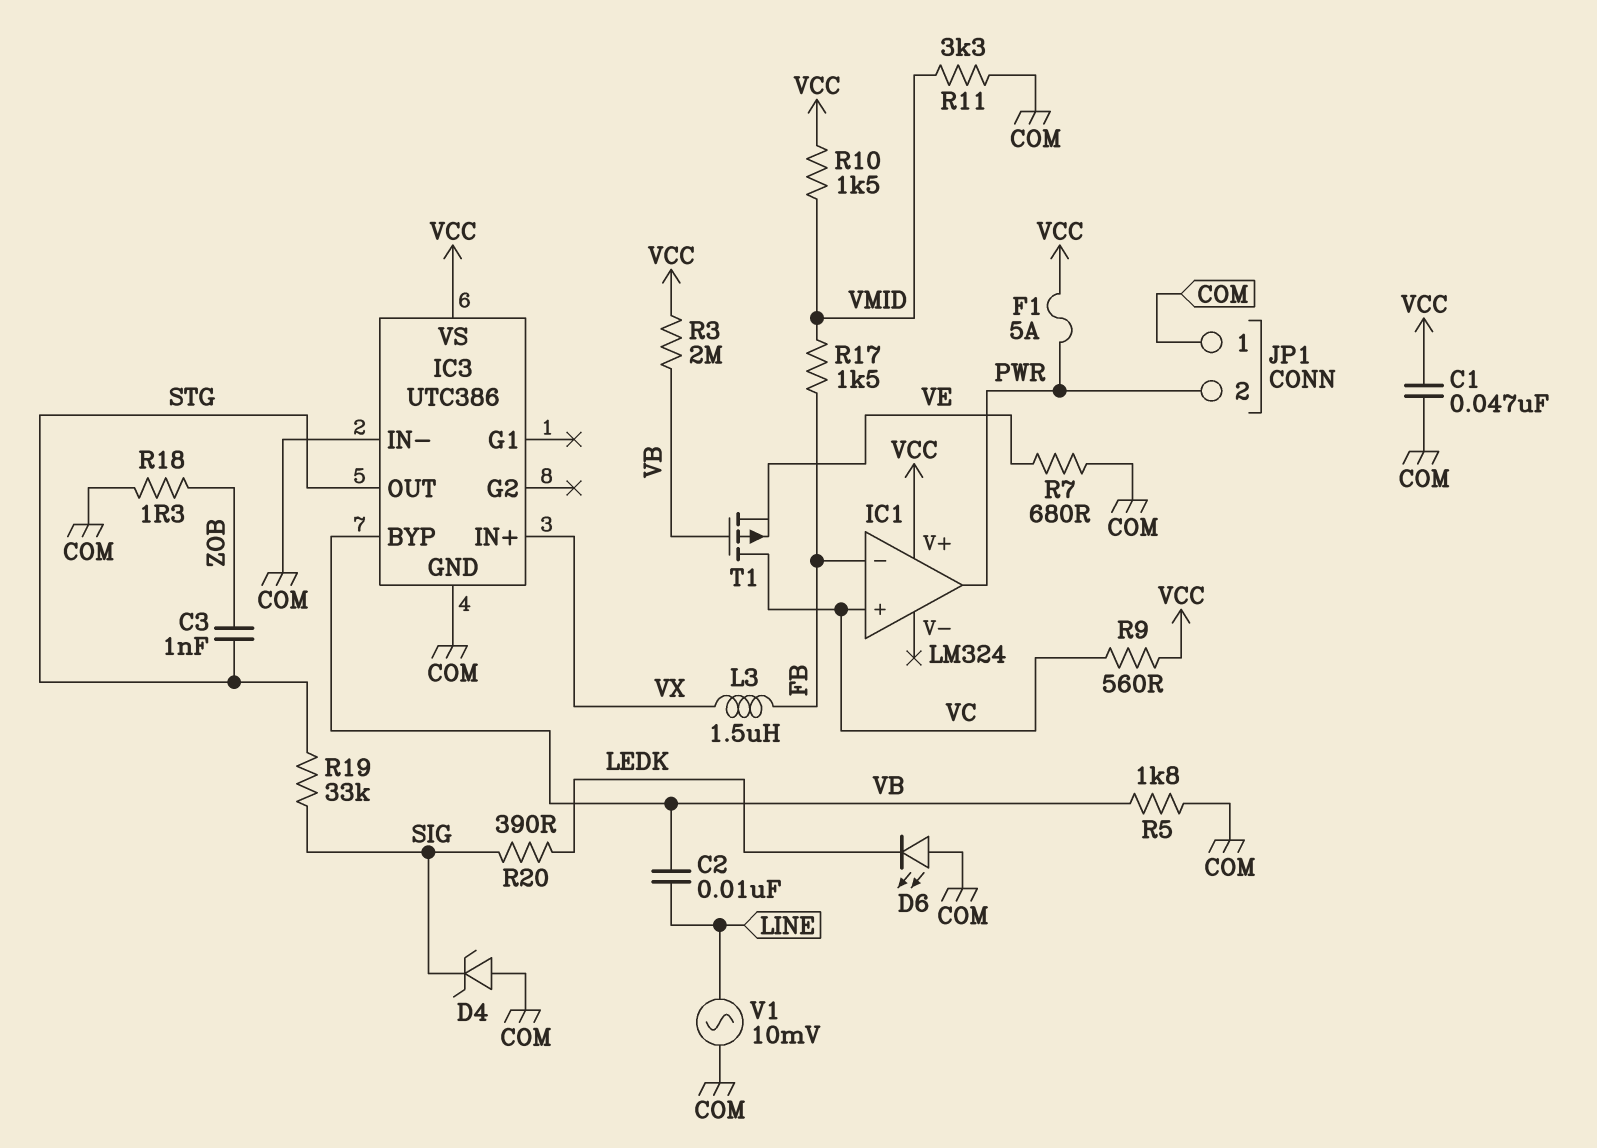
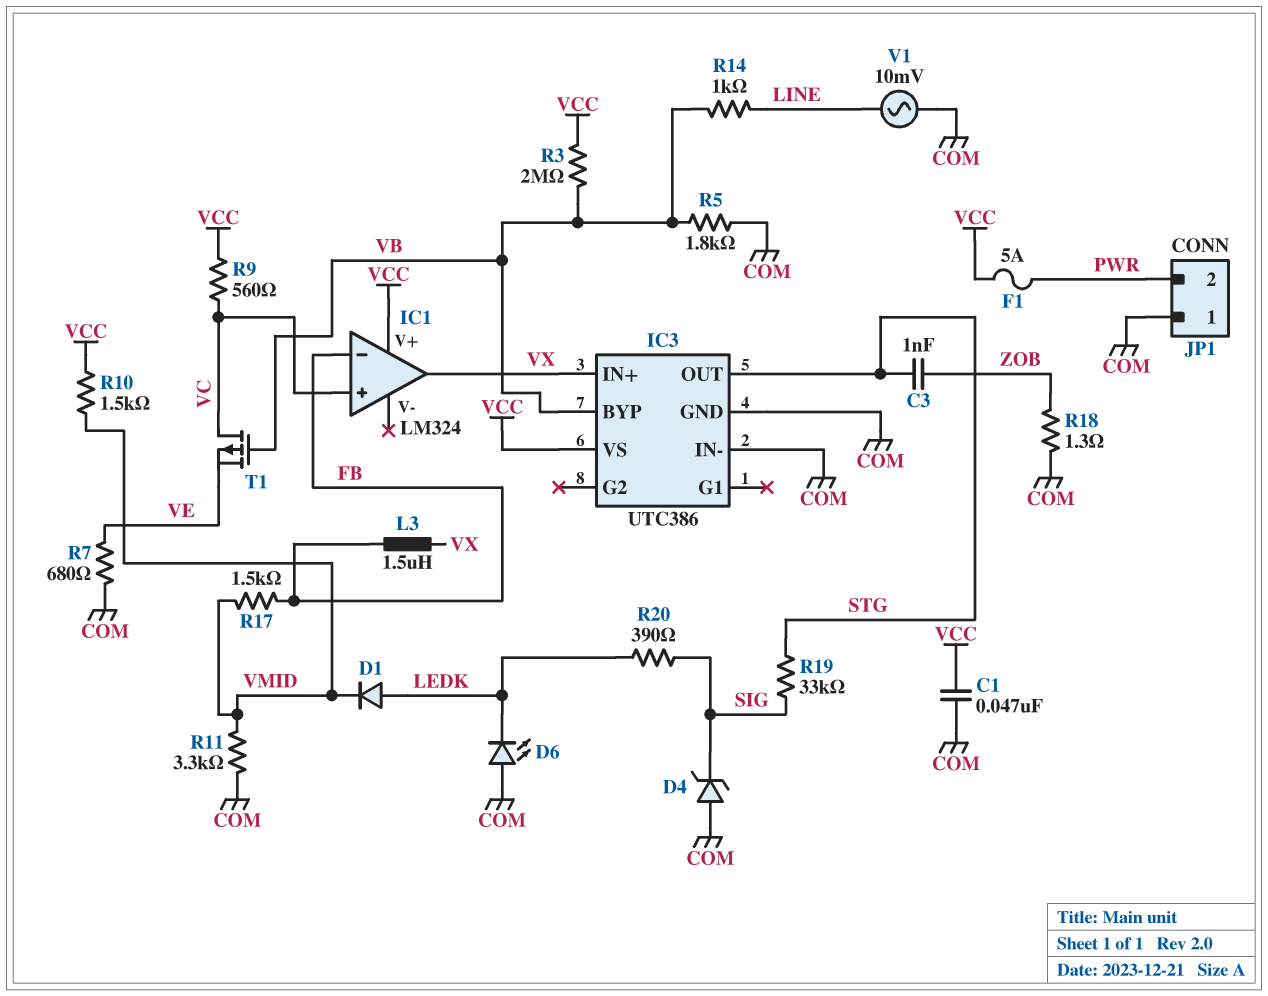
C2: 10nF (LINE, VB) -> none
D1: none -> diode (A LEDK, K VMID)
IC1 pin out: PWR -> VX
R14: none -> 1k (LINE, VB)

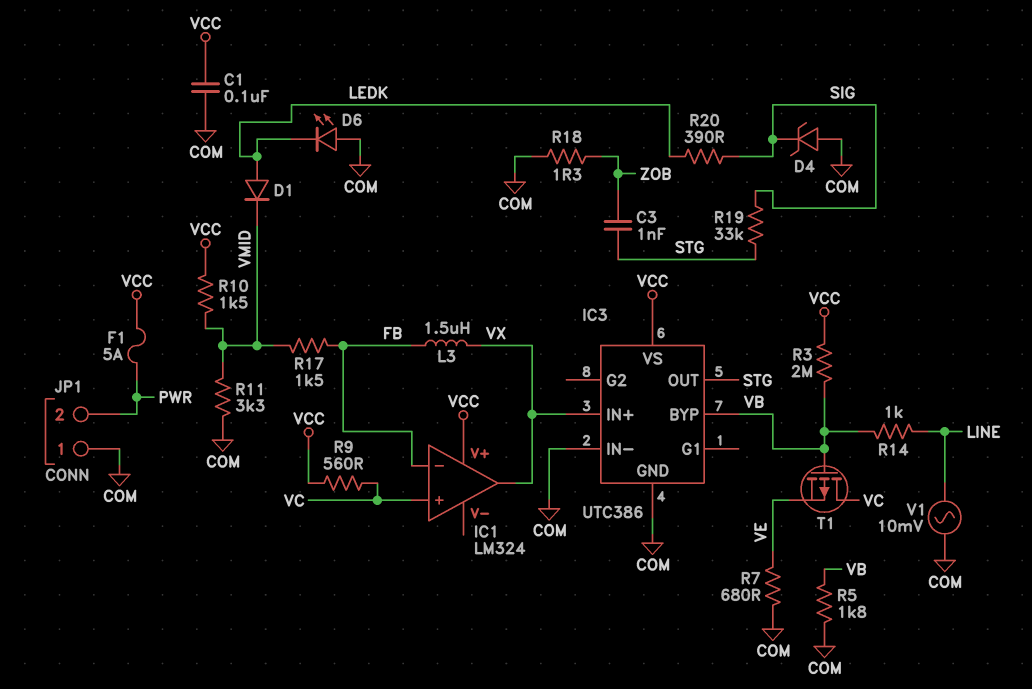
C1: 47nF (COM, VCC) -> 100nF (COM, VCC)

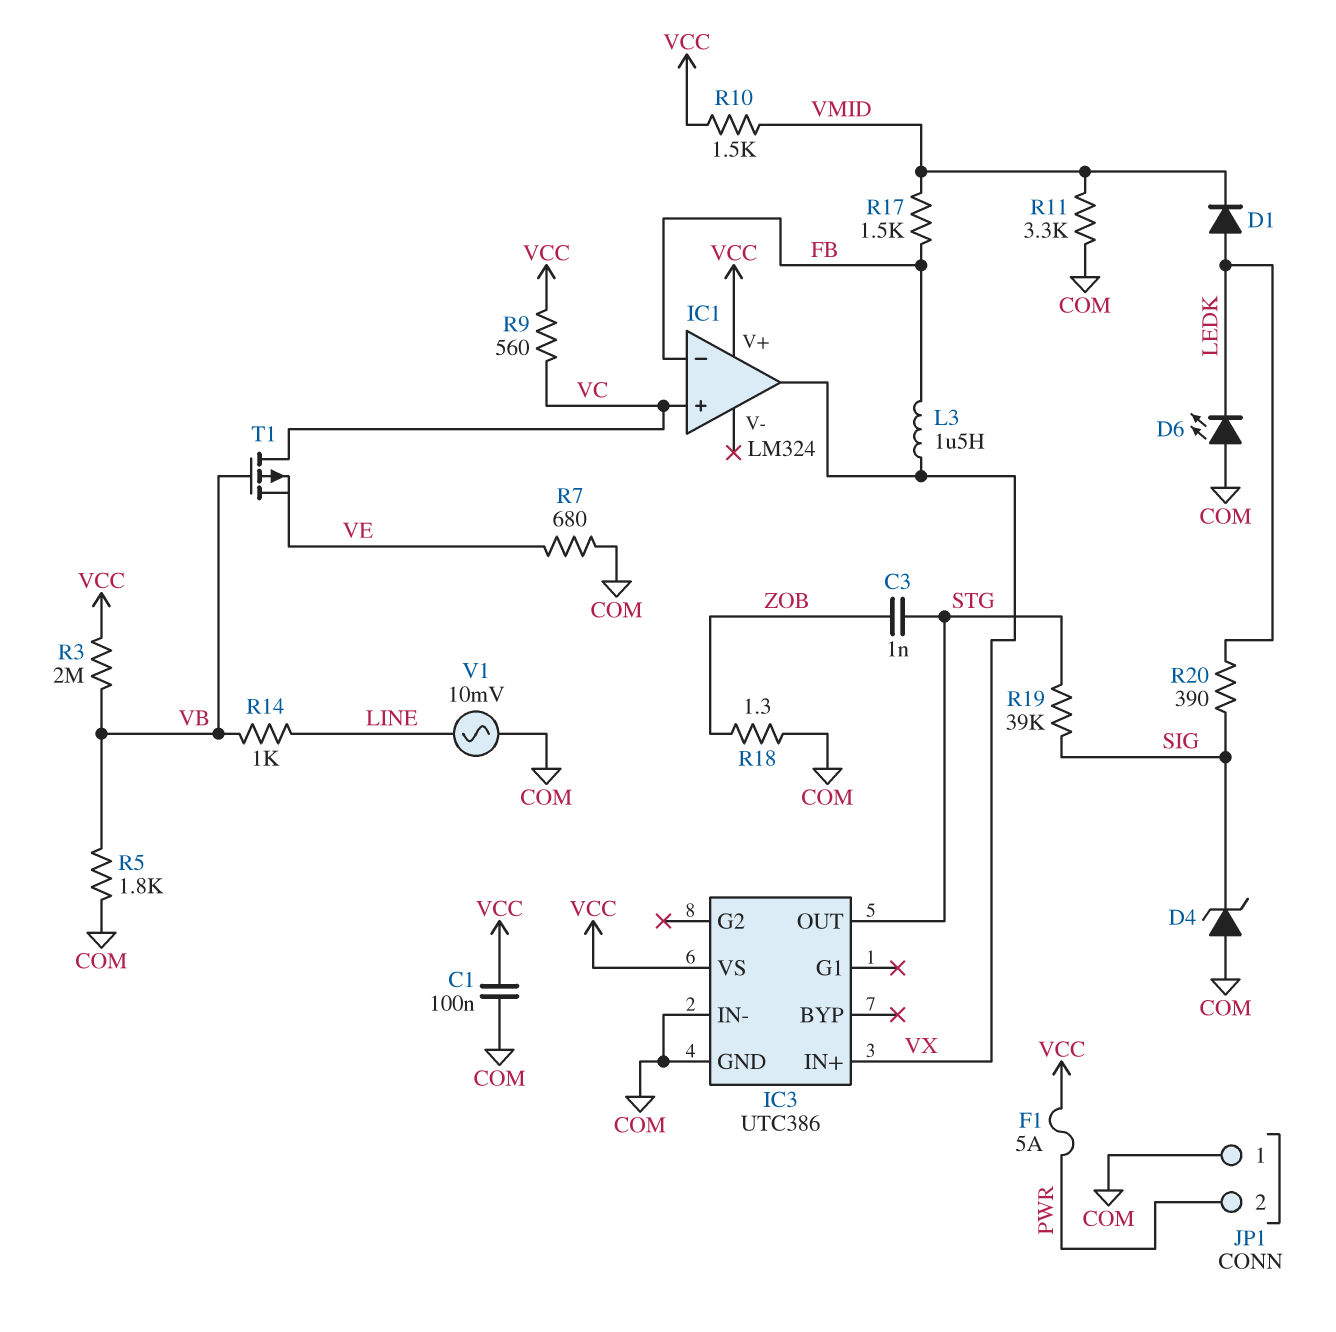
IC3 pin BYP: VB -> none
R19: 33k (SIG, STG) -> 39k (SIG, STG)

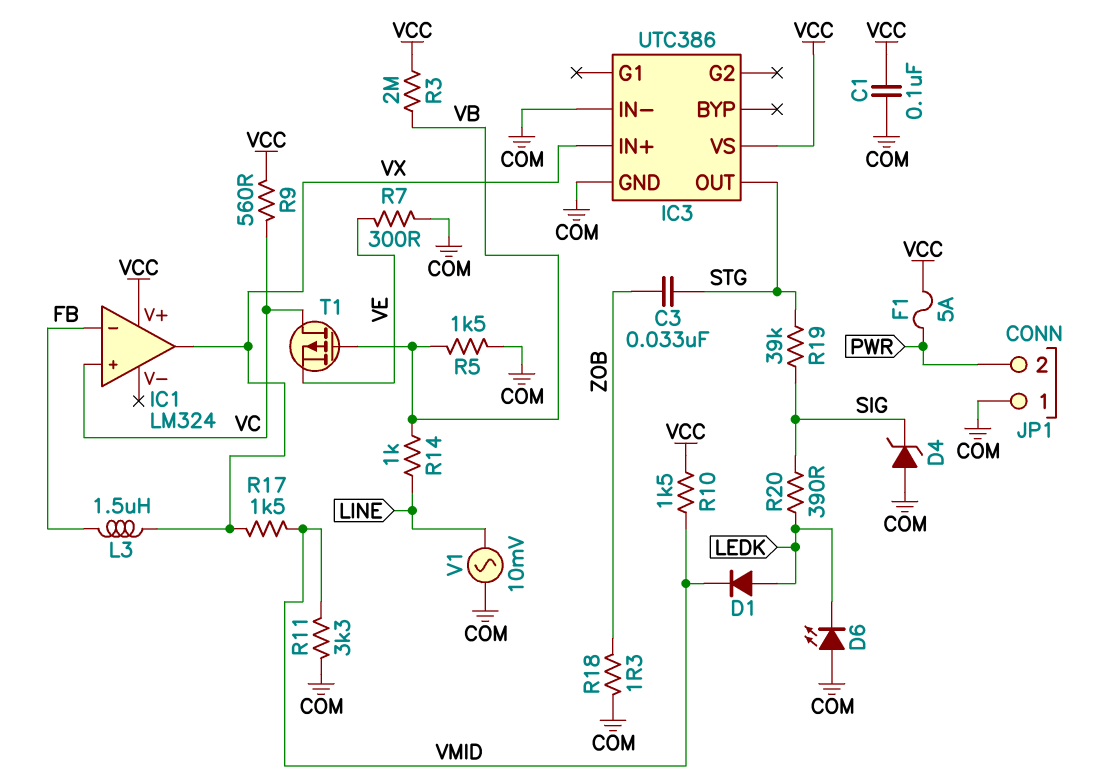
C3: 1nF (STG, ZOB) -> 33nF (STG, ZOB)
R5: 1.8k (COM, VB) -> 1.5k (COM, VB)
R7: 680 (COM, VE) -> 300 (COM, VE)
R17: 1.5k (FB, VMID) -> 1.5k (VMID, VX)

